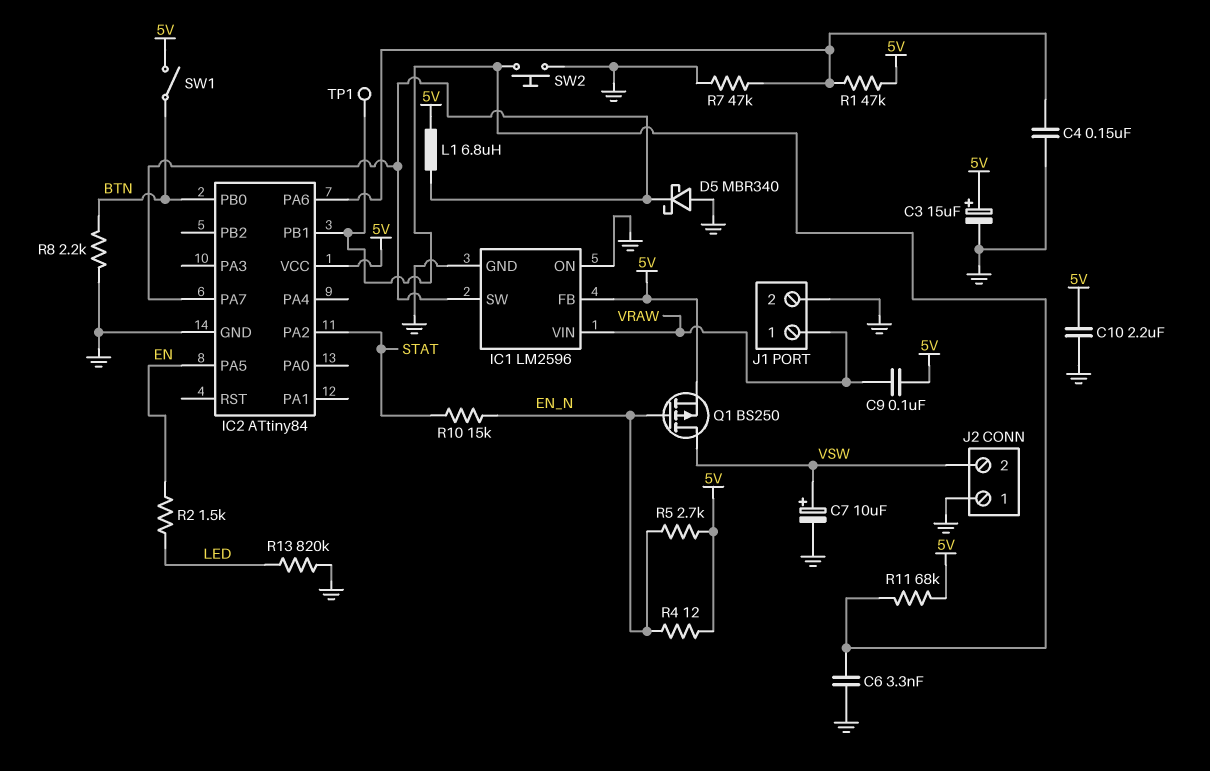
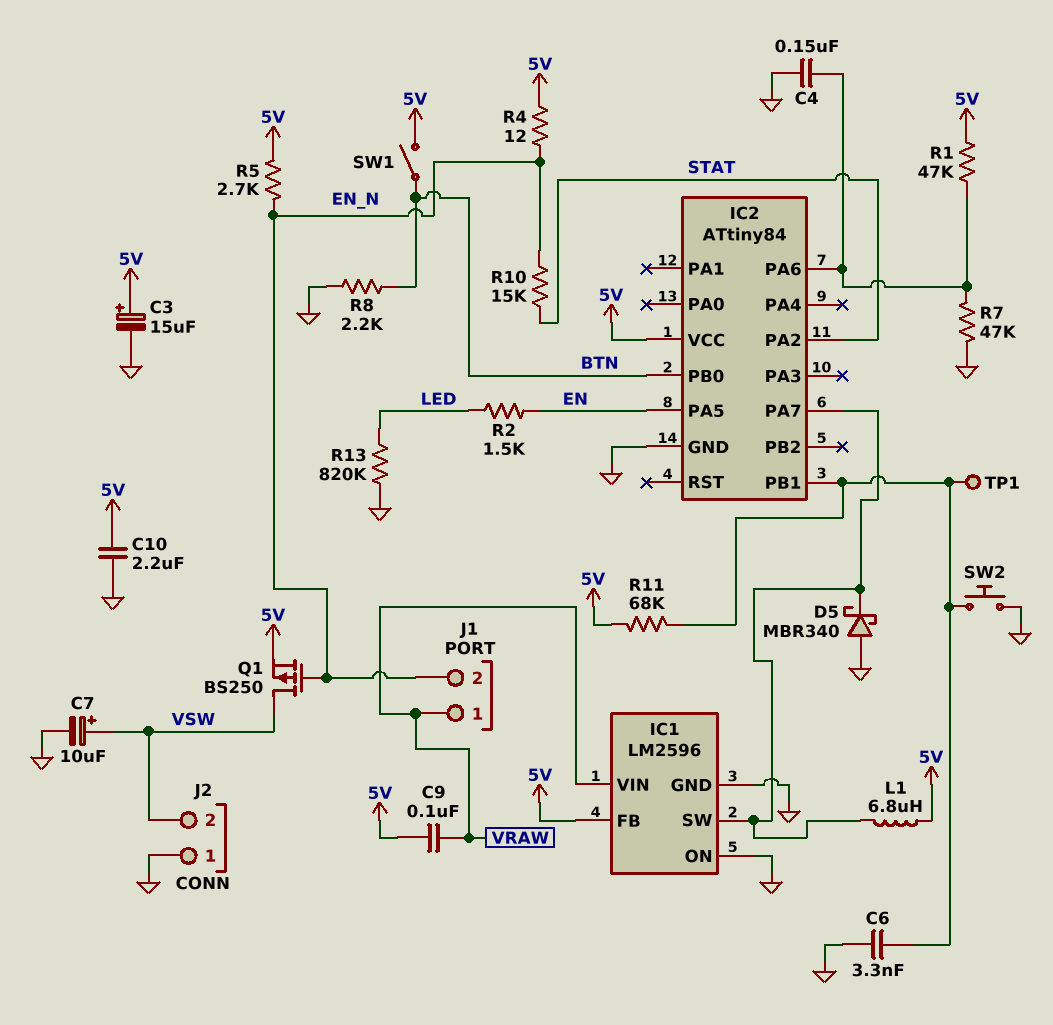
J1 pin 2: GND -> EN_N

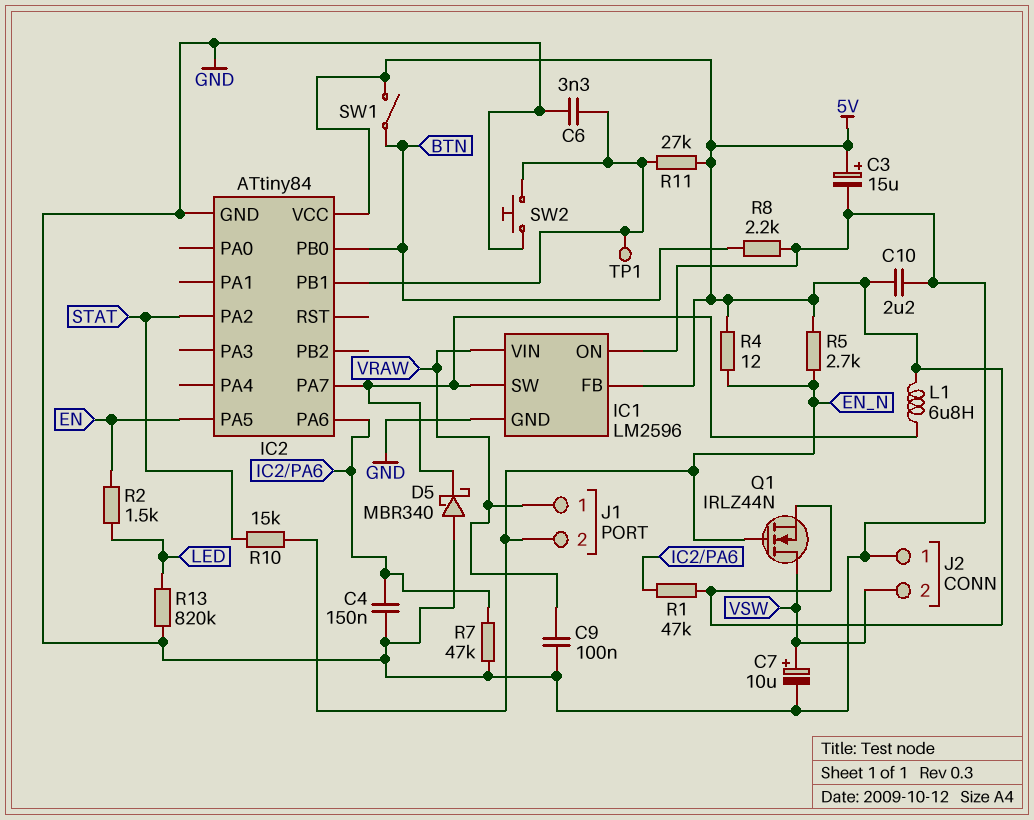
C9: 100nF (5V, VRAW) -> 100nF (GND, VRAW)
Q1: PMOS BS250 (G EN_N, D VSW, S 5V) -> NMOS IRLZ44N (G EN_N, D VSW, S 5V)
R11: 68k (5V, IC2/PB1) -> 27k (5V, IC2/PB1)

